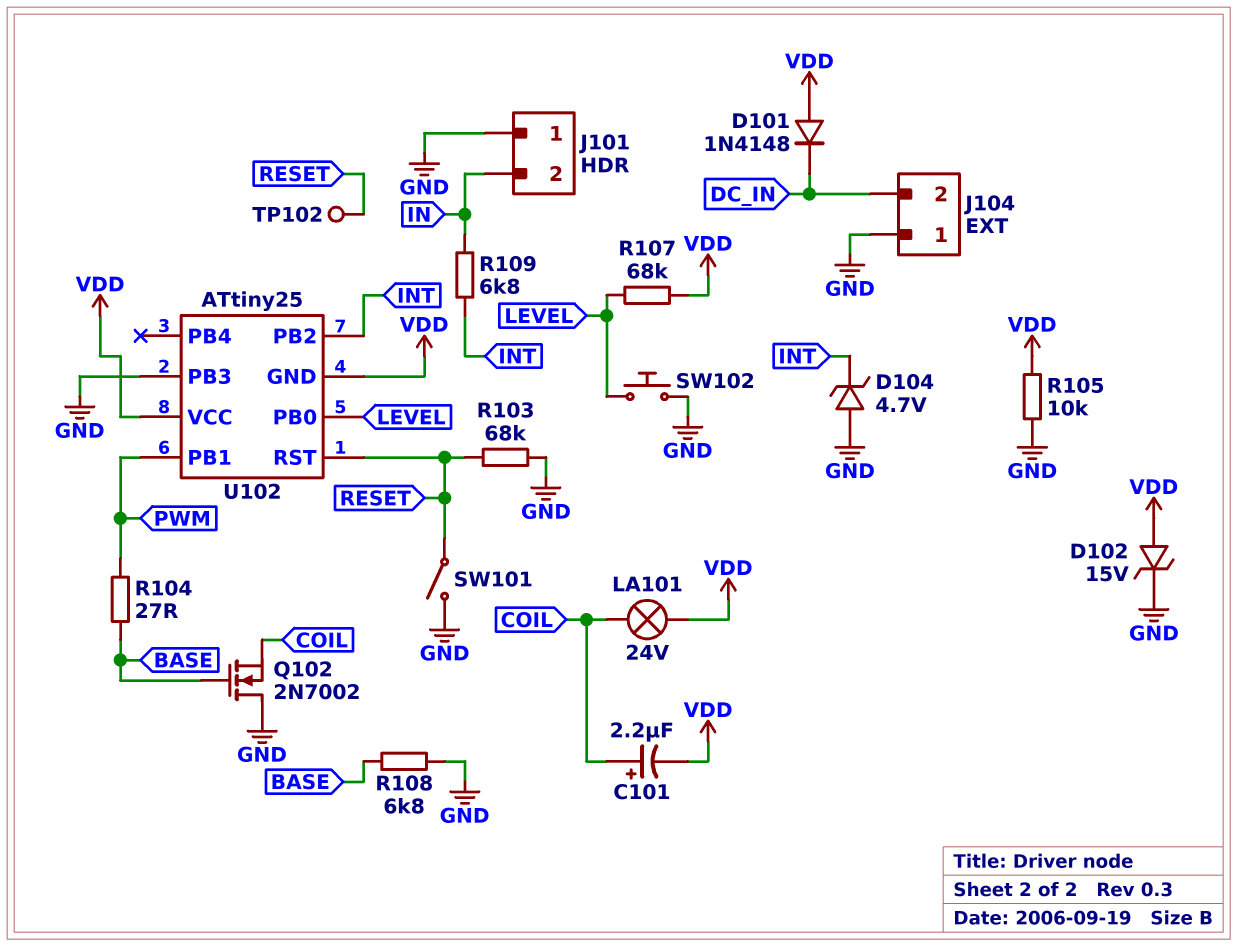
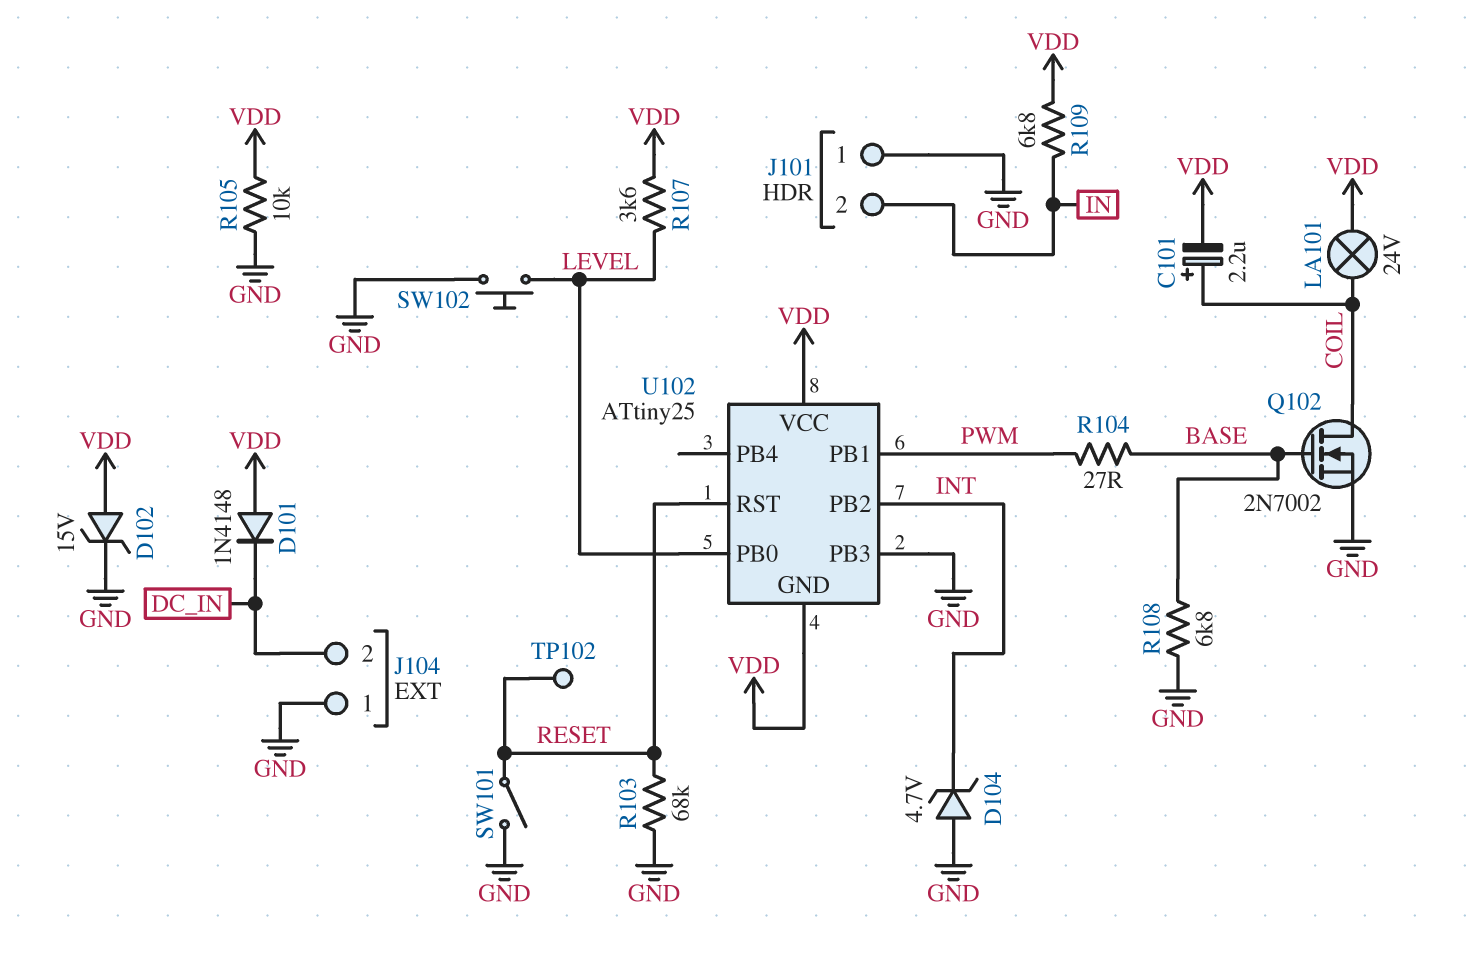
Q102: NMOS 2N7002 (G BASE, D GND, S COIL) -> NMOS 2N7002 (G BASE, D COIL, S GND)
R107: 68k (LEVEL, VDD) -> 3.6k (LEVEL, VDD)
R109: 6.8k (IN, INT) -> 6.8k (IN, VDD)

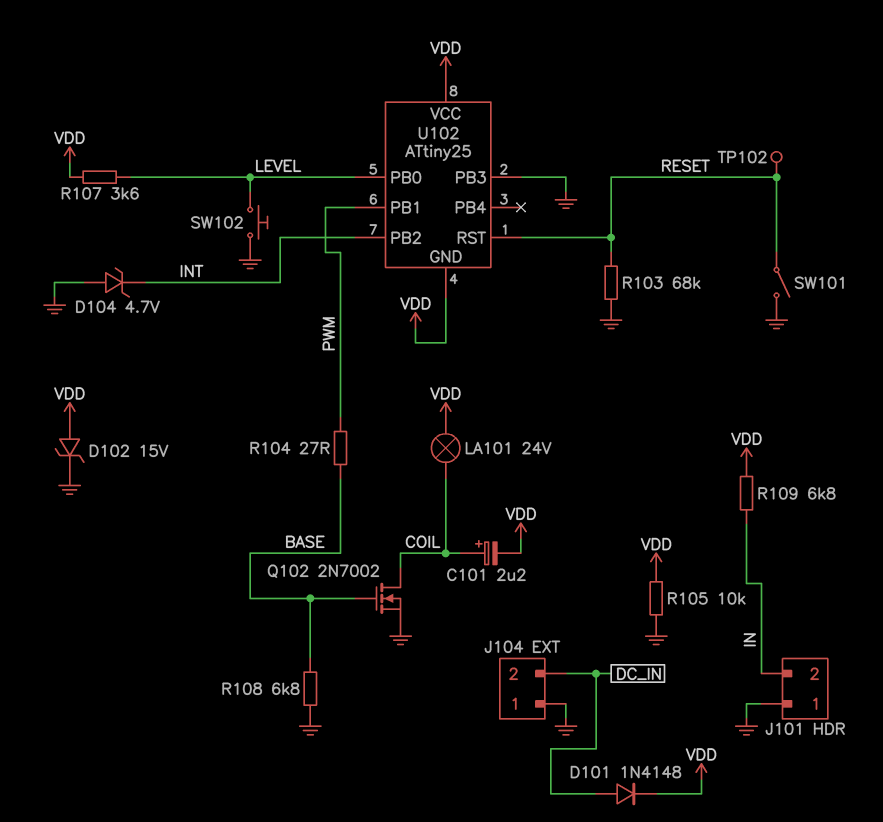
D101: diode 1N4148 (A VDD, K DC_IN) -> diode 1N4148 (A DC_IN, K VDD)

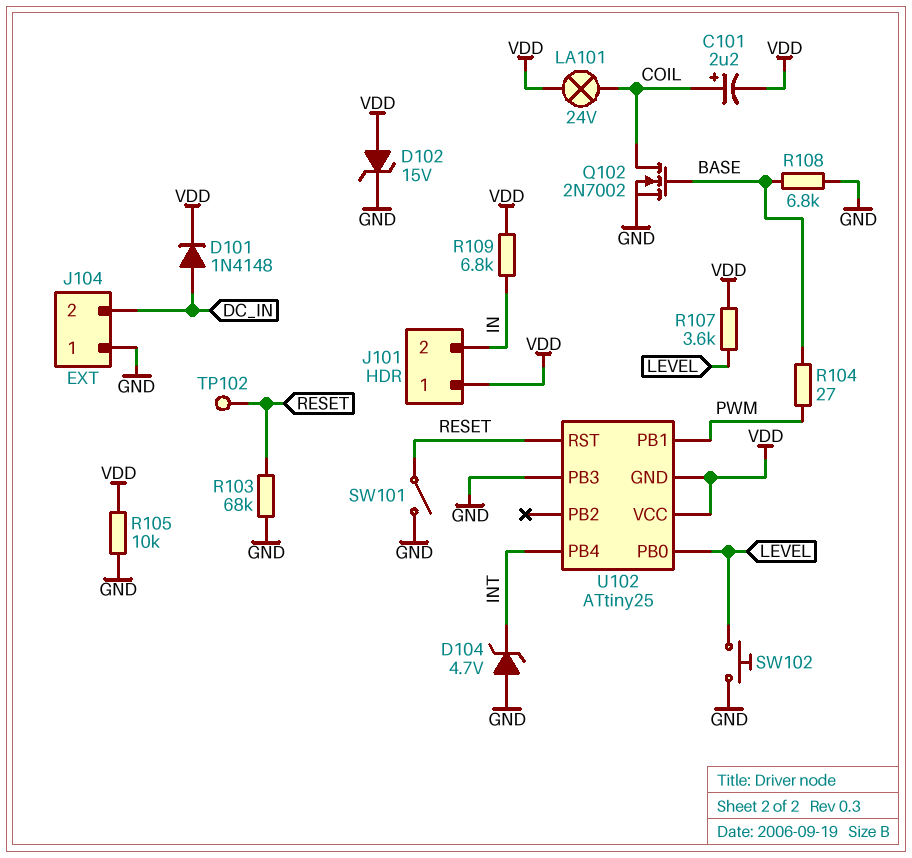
J101 pin 1: GND -> VDD
U102 pin PB2: INT -> none
U102 pin PB4: none -> INT

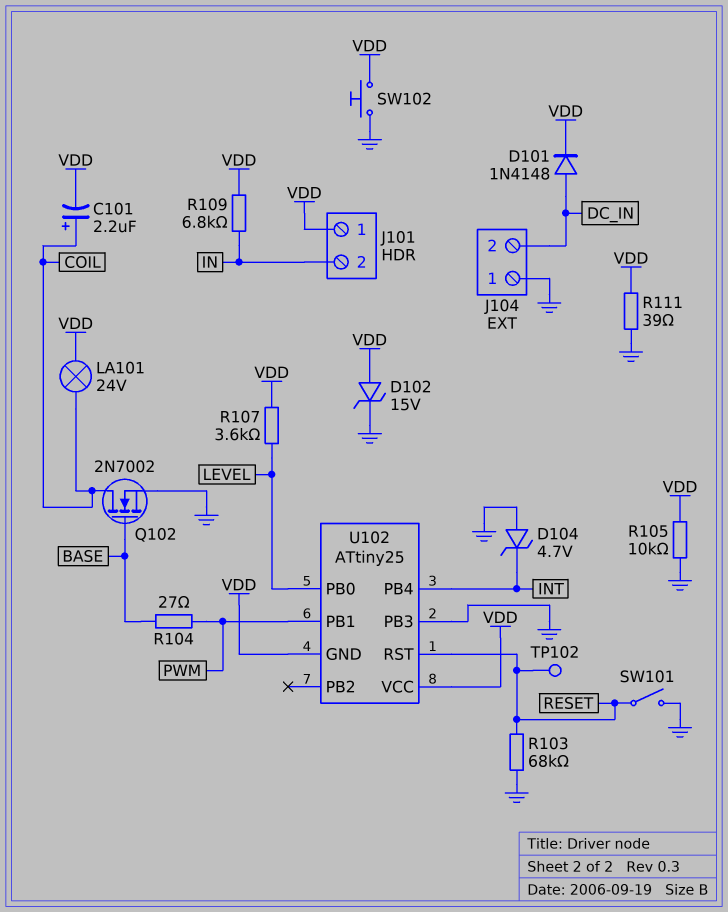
R108: 6.8k (BASE, GND) -> none
R111: none -> 39 (GND, VDD)
SW102: button (GND, LEVEL) -> button (GND, VDD)

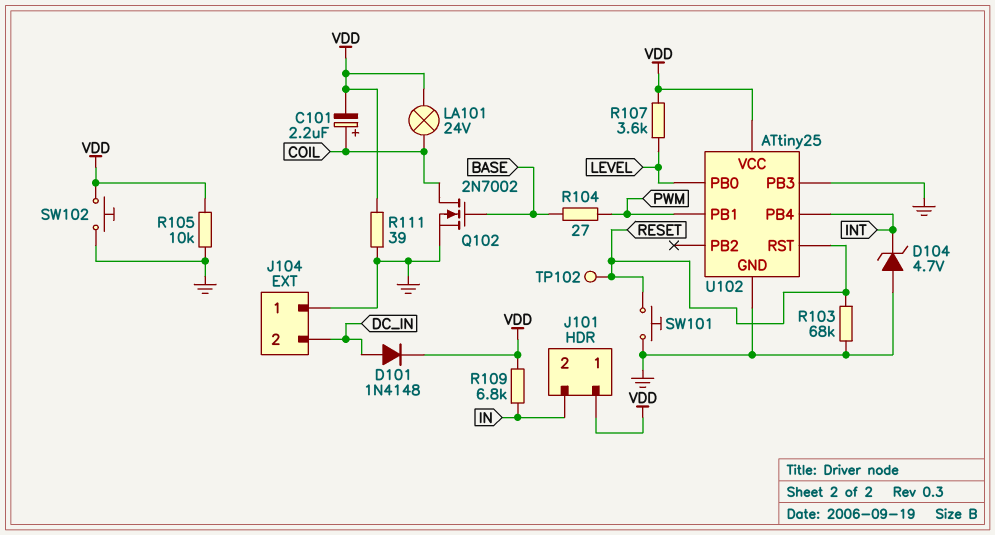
D102: zener 15V (A VDD, K GND) -> none
SW101: switch (GND, RESET) -> button (GND, RESET)
U102 pin GND: VDD -> GND

